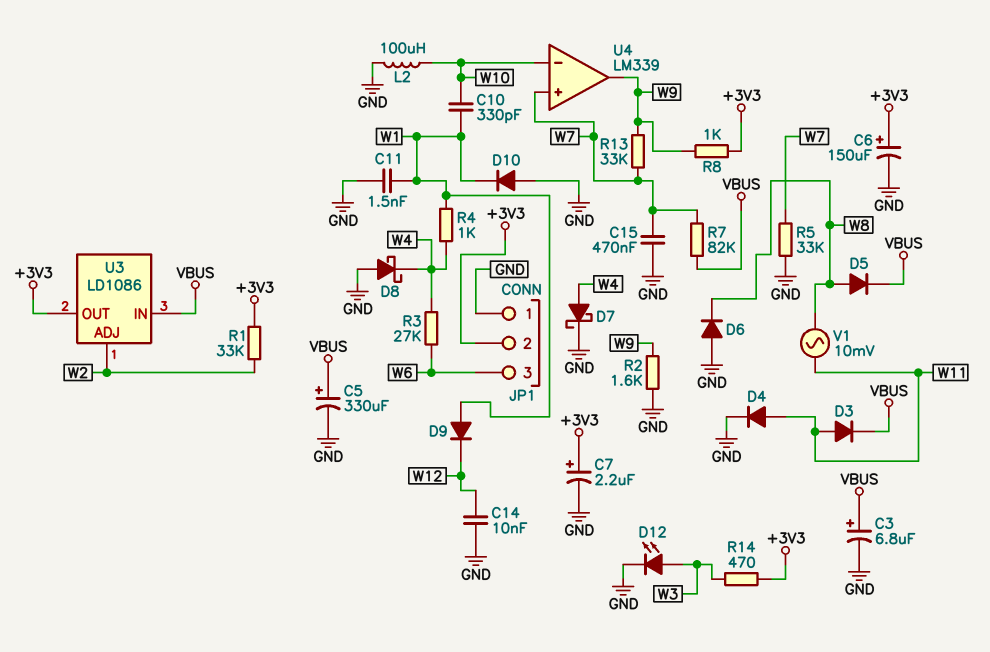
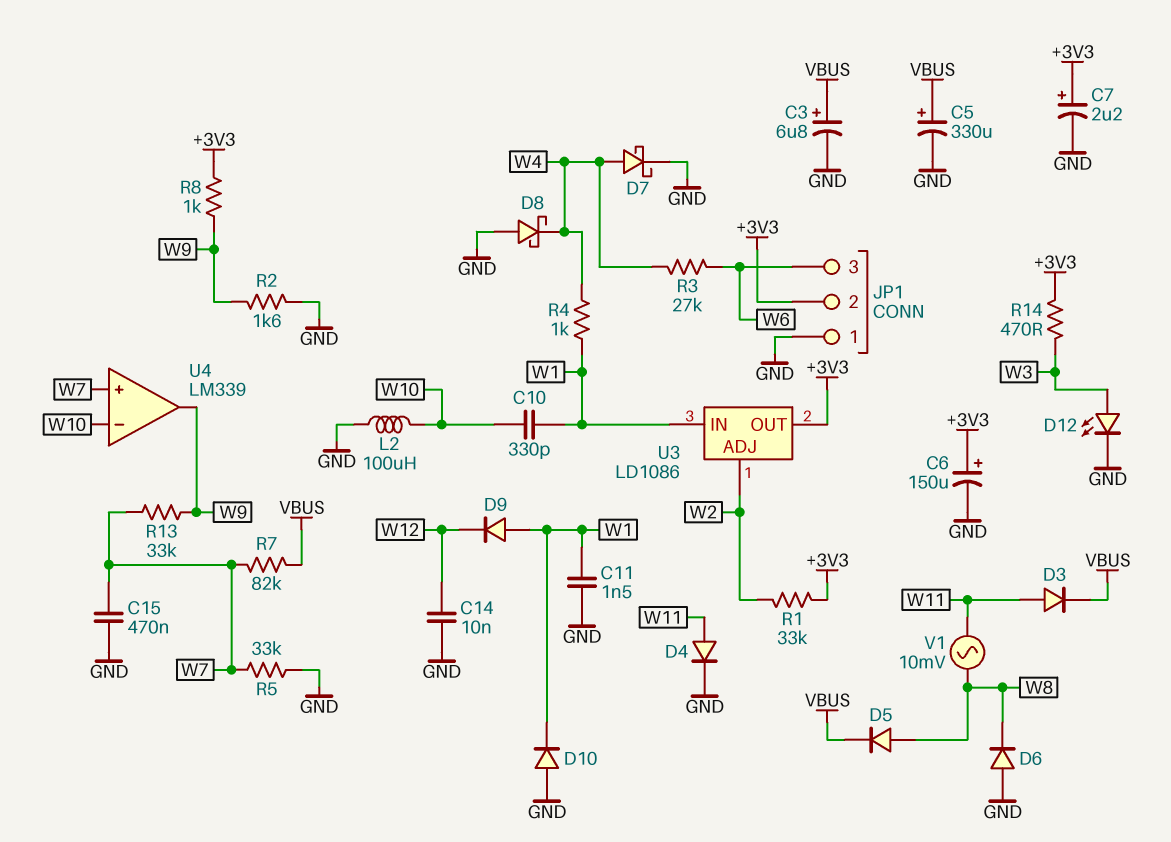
U3 pin IN: VBUS -> W1

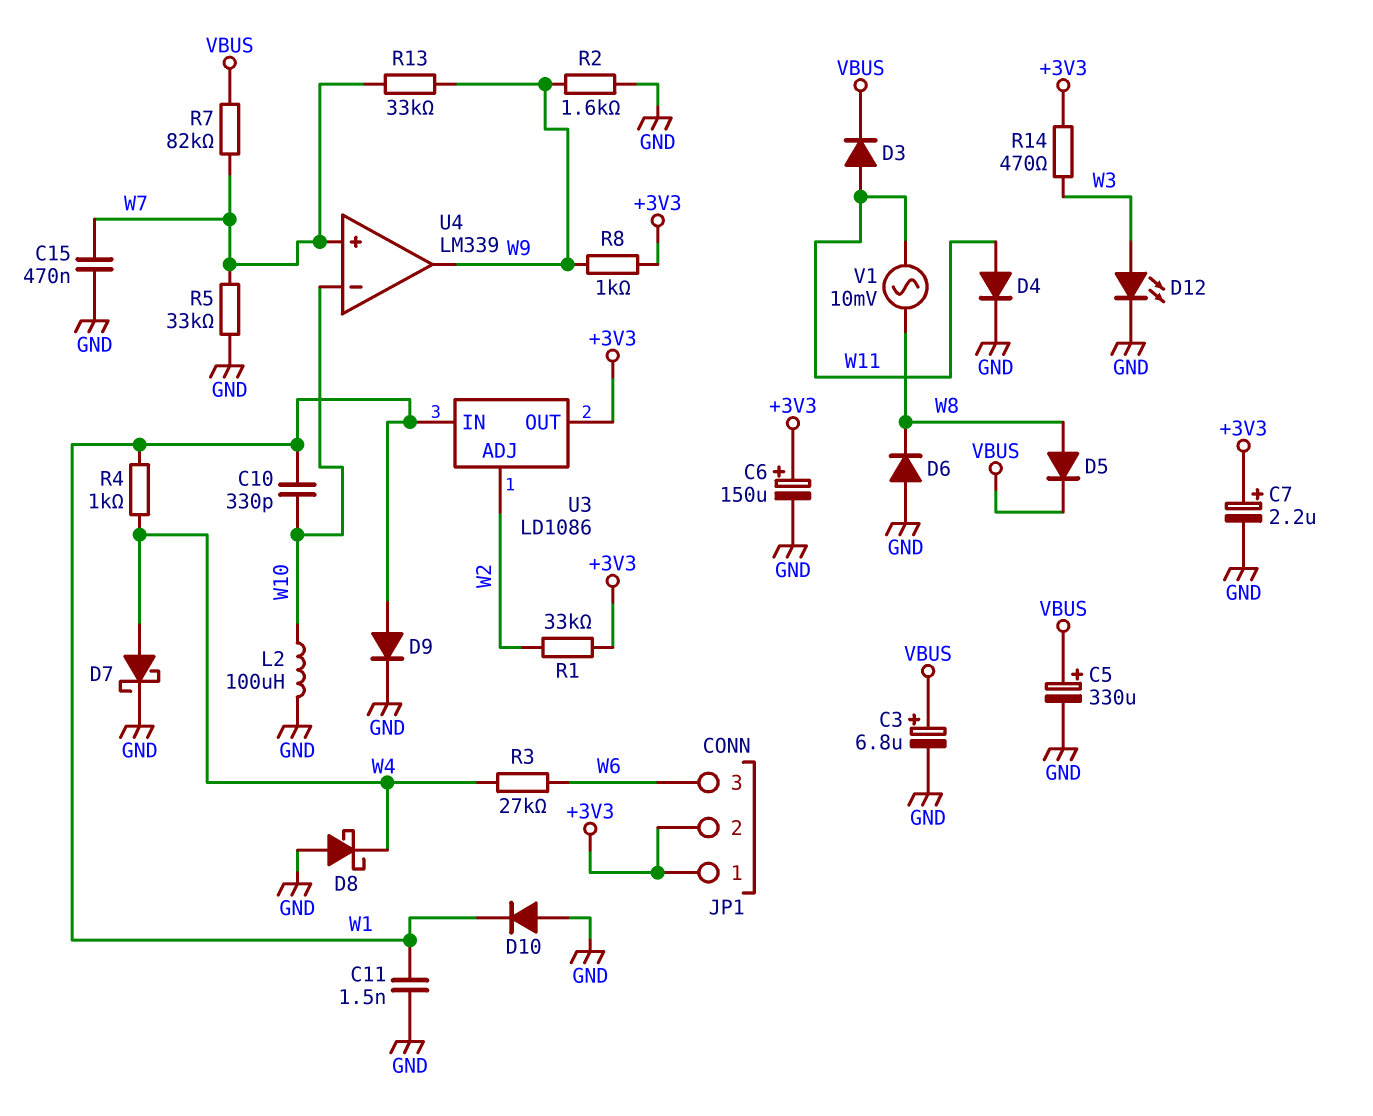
C14: 10nF (GND, W12) -> none
D9: diode (A W1, K W12) -> diode (A W1, K GND)
JP1 pin 1: GND -> +3V3

